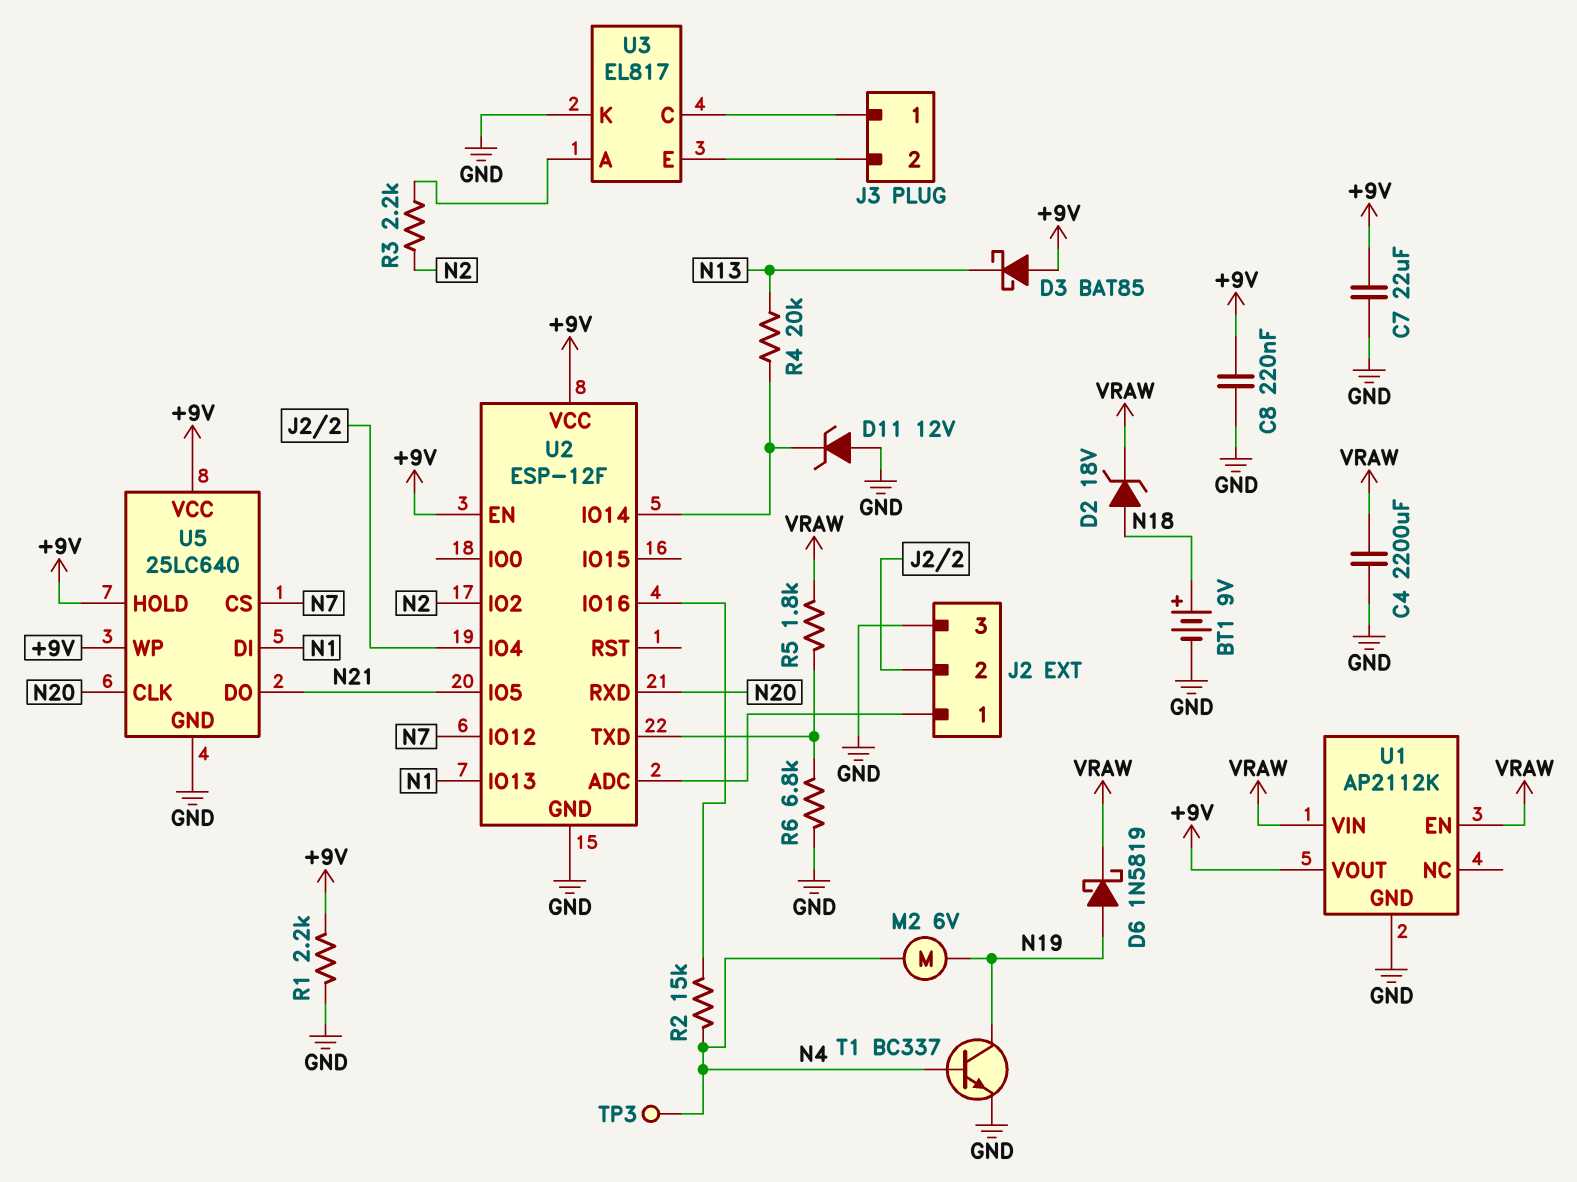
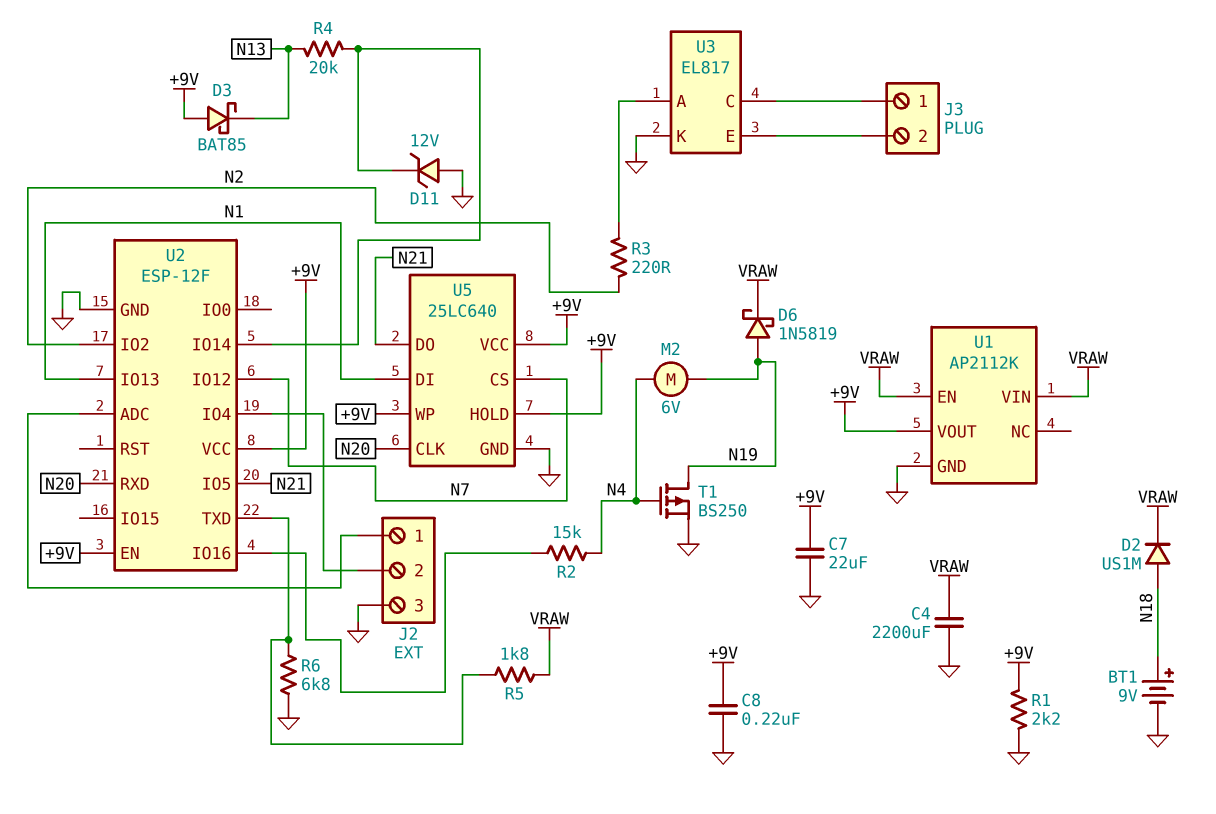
D2: zener 18V (A N18, K VRAW) -> diode US1M (A N18, K VRAW)
R3: 2.2k (N2, U3/A) -> 220 (N2, U3/A)
T1: NPN BC337 (B N4, C N19, E GND) -> PMOS BS250 (G N4, D N19, S GND)
TP3: test point (N4) -> none

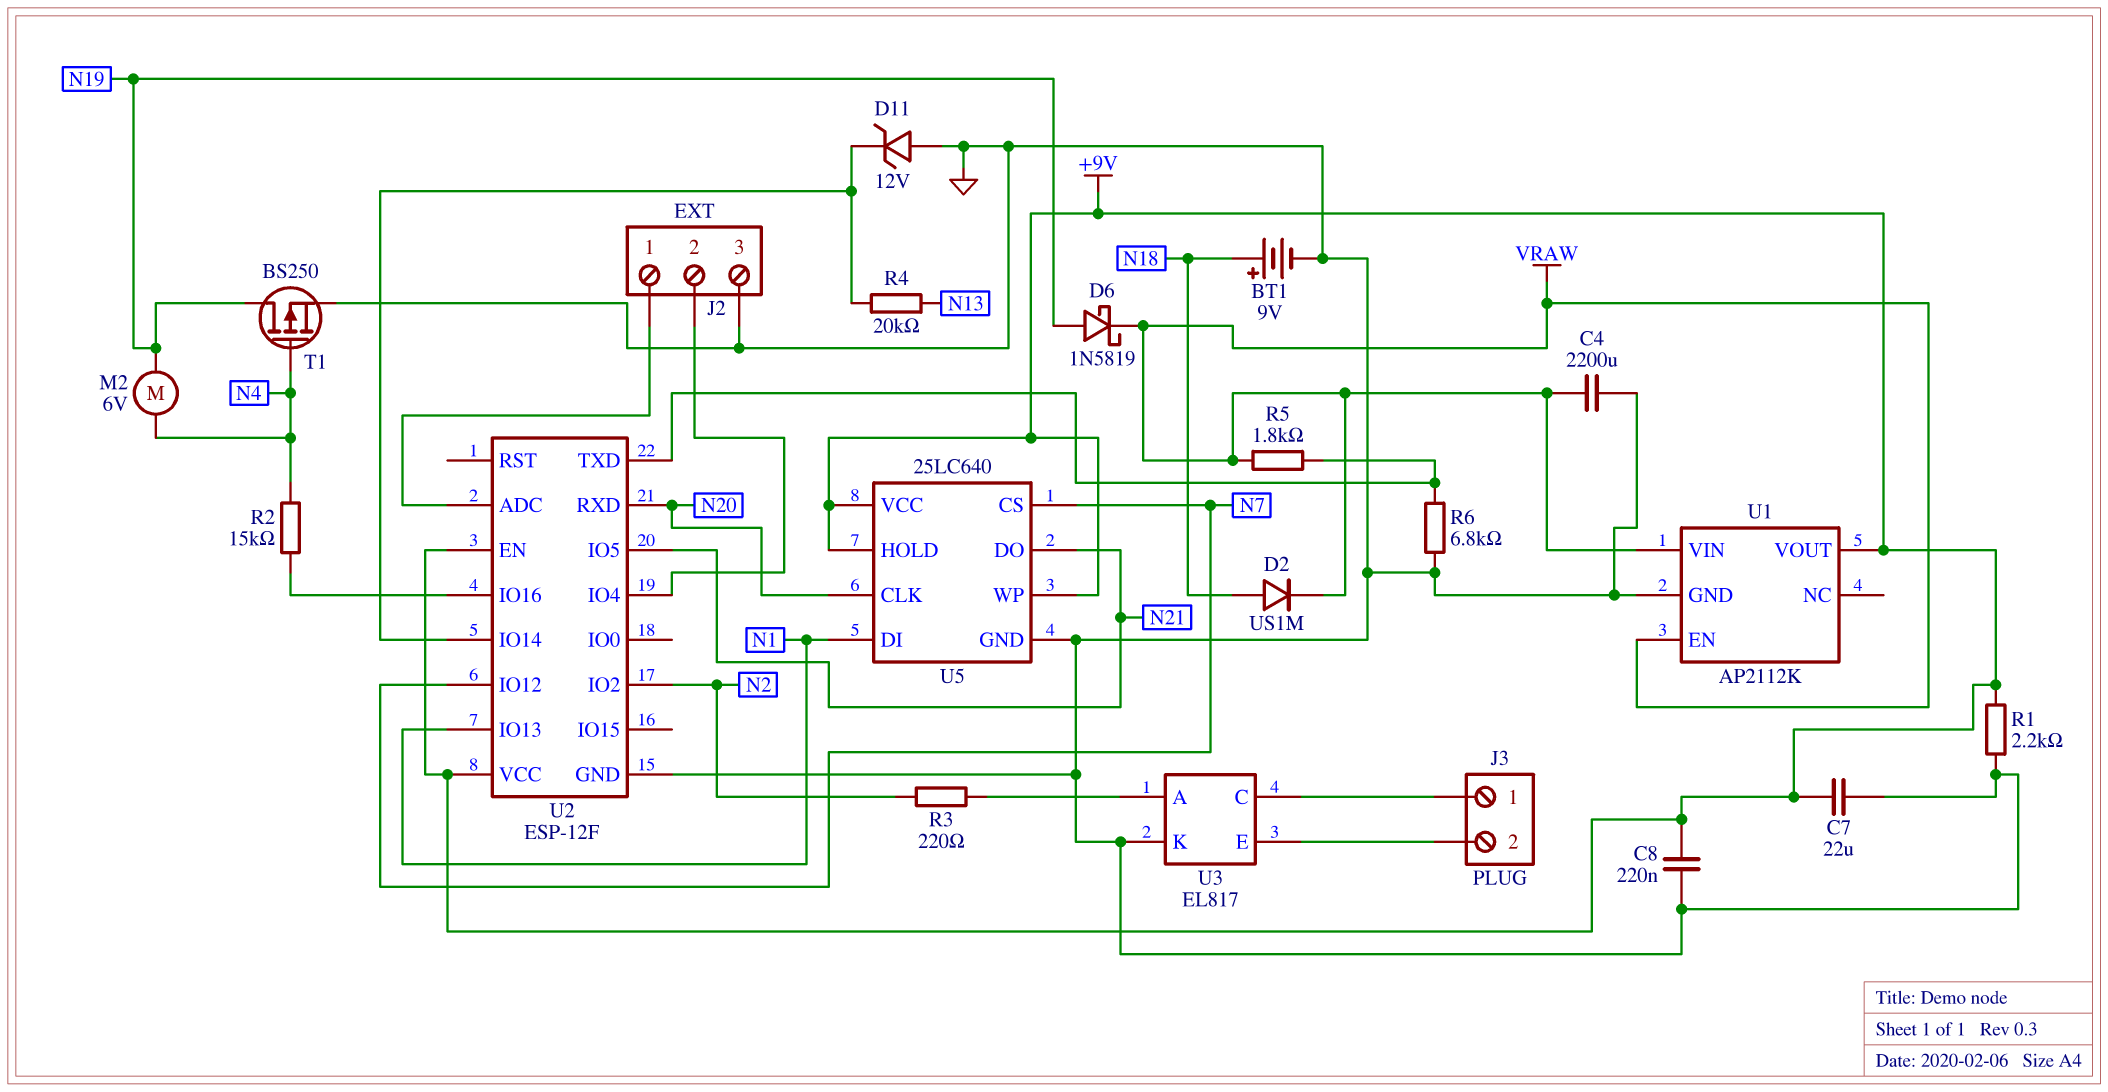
D3: schottky BAT85 (A +9V, K N13) -> none

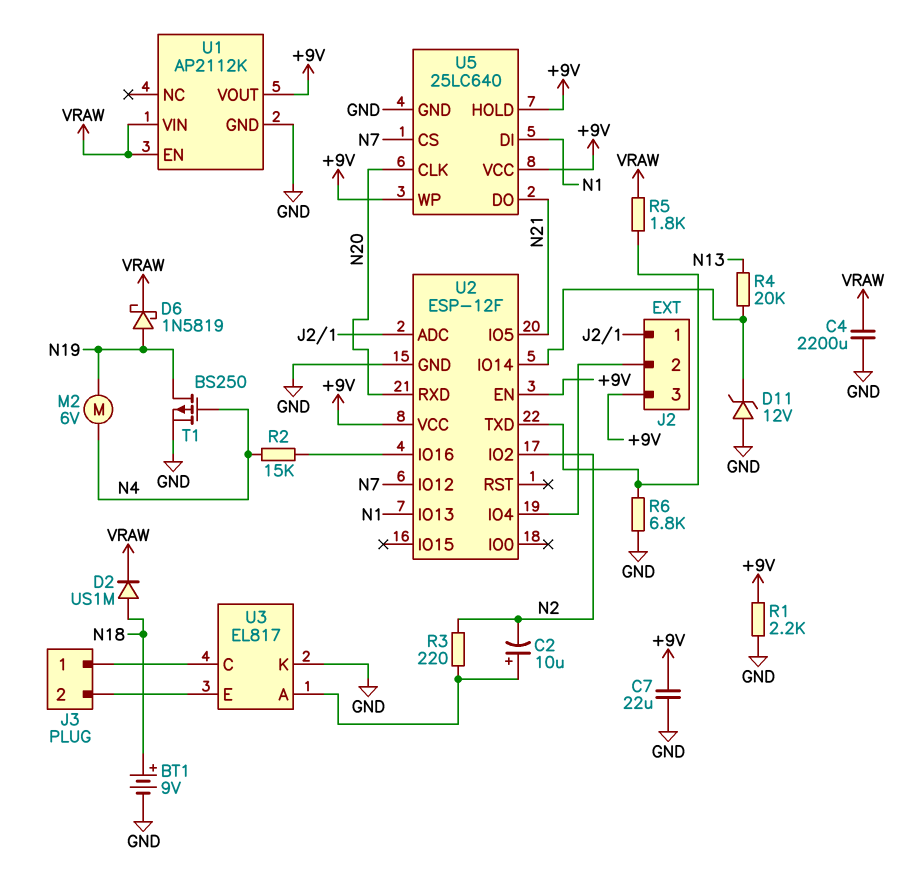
C2: none -> 10uF (plus U3/A, minus N2)
C8: 220nF (+9V, GND) -> none
J2 pin 3: GND -> +9V

